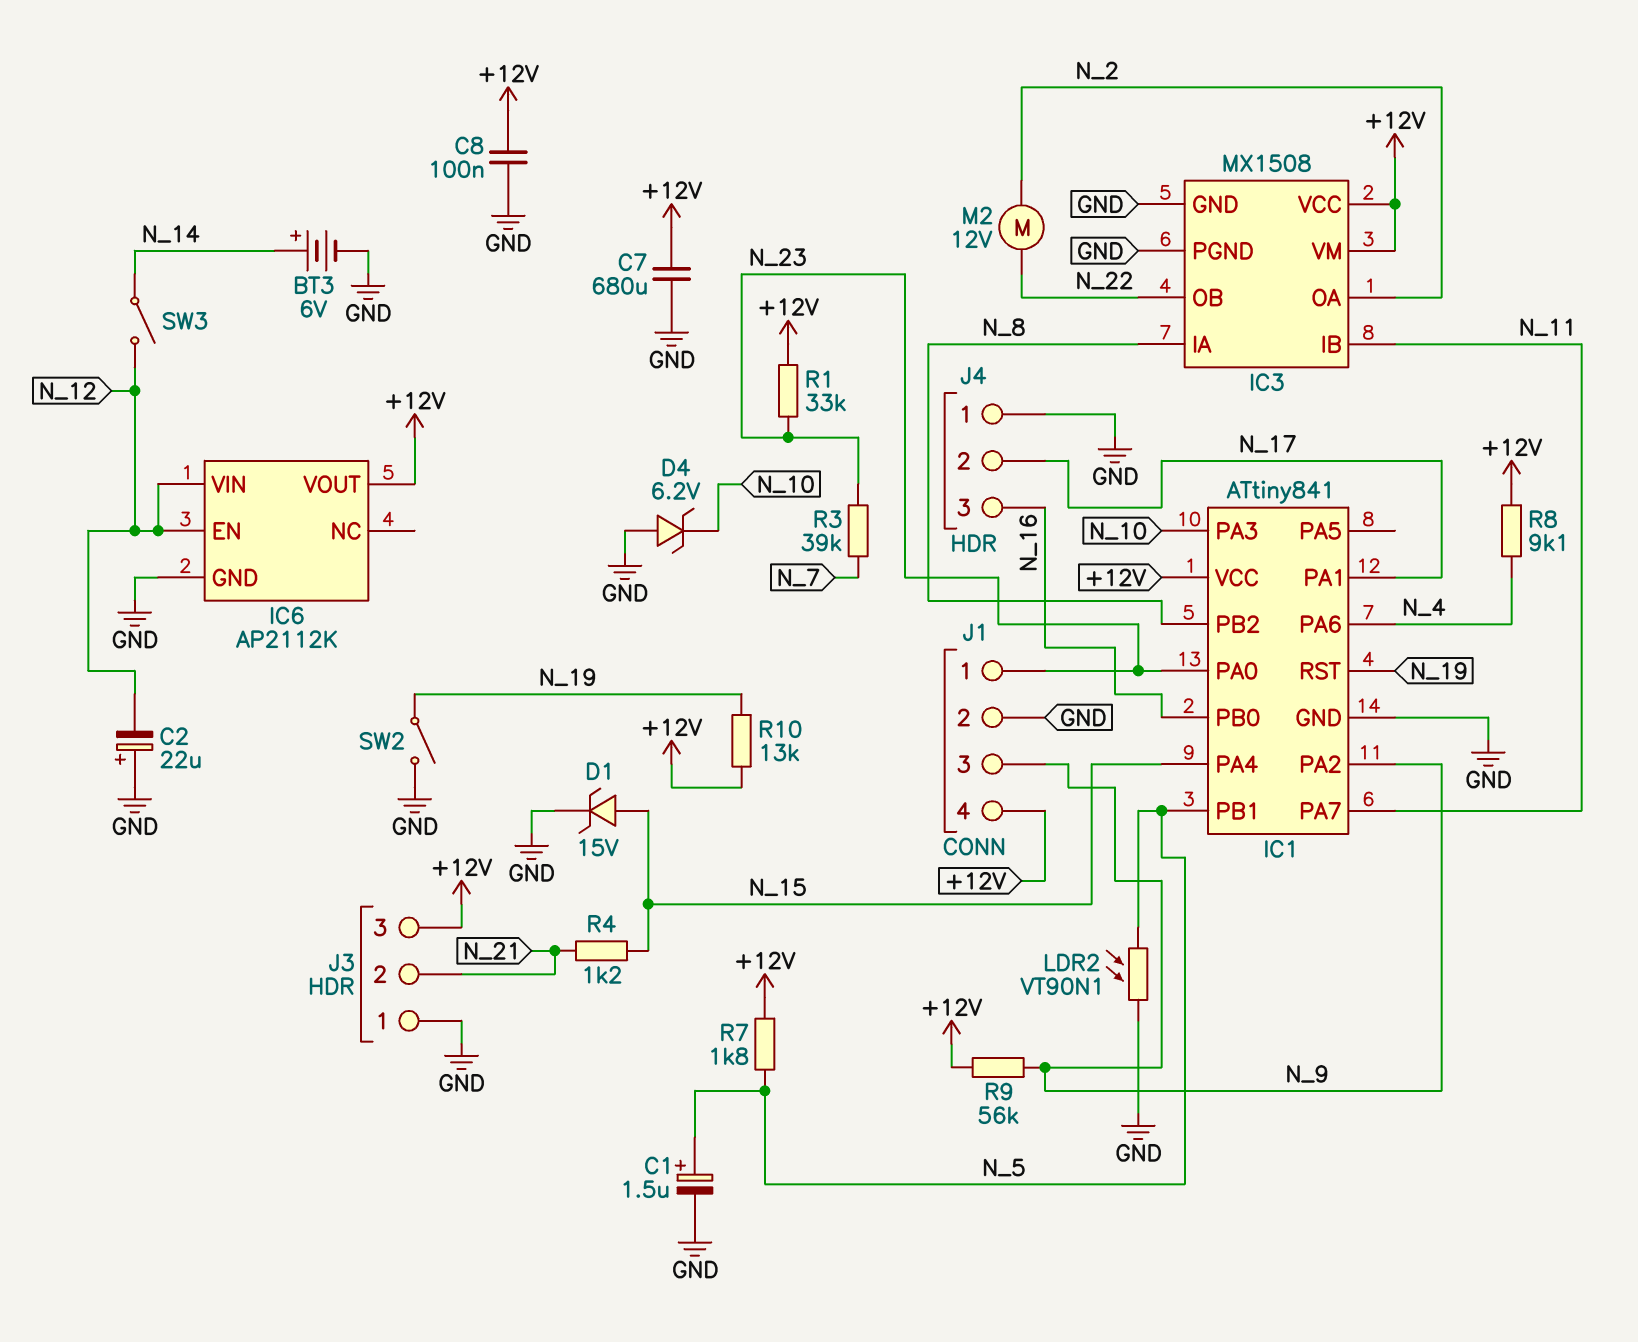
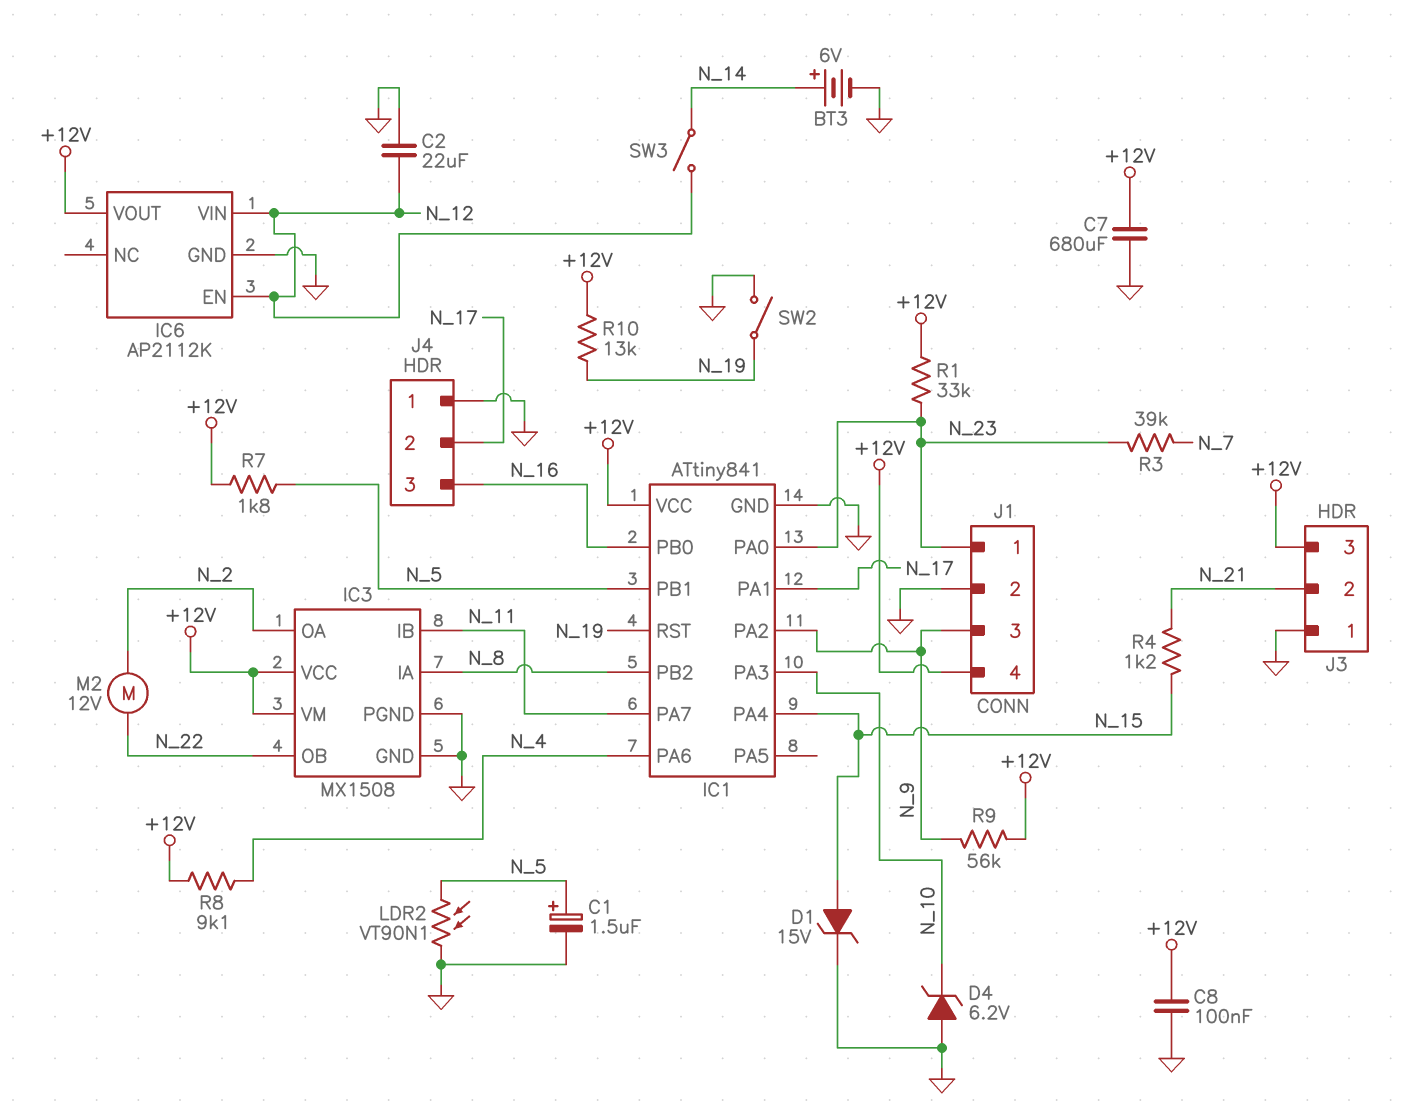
C2: 22uF (plus GND, minus N_12) -> 22uF (GND, N_12)

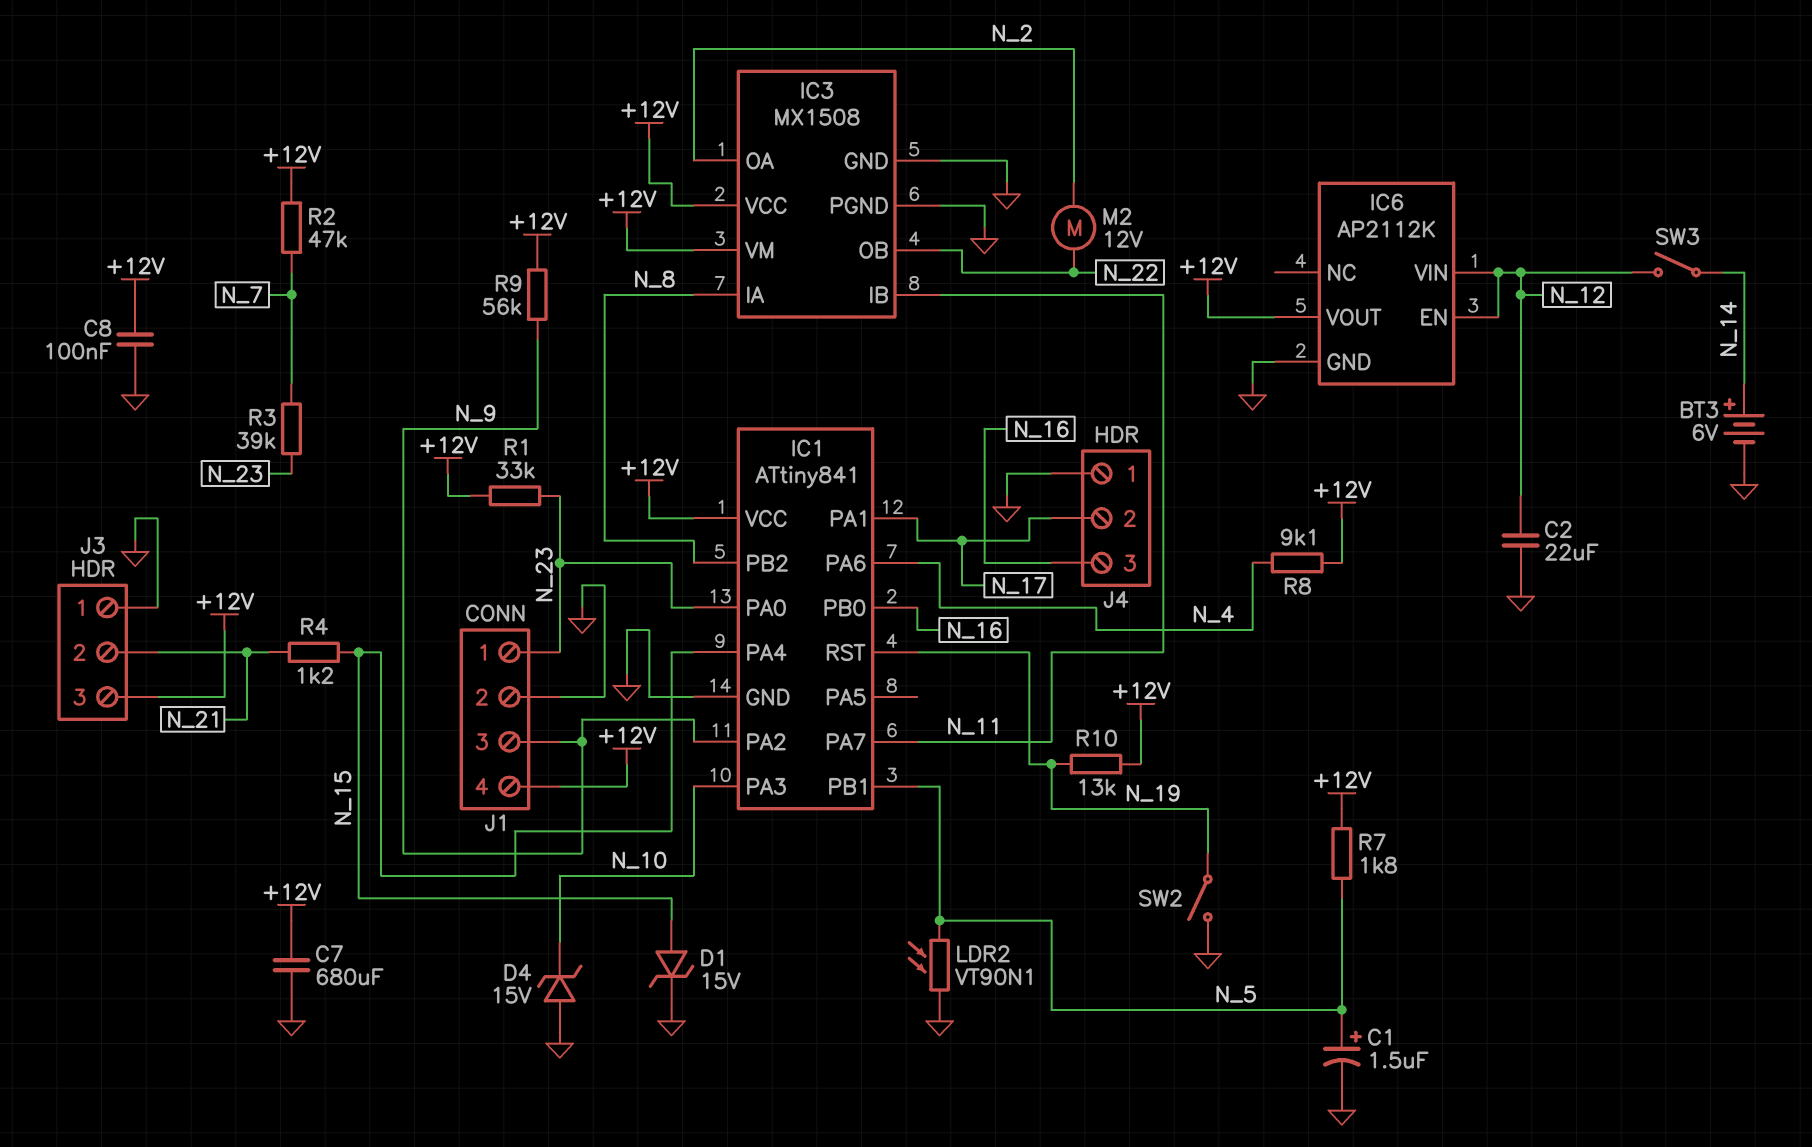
D4: zener 6.2V (A GND, K N_10) -> zener 15V (A GND, K N_10)
R2: none -> 47k (+12V, N_7)

